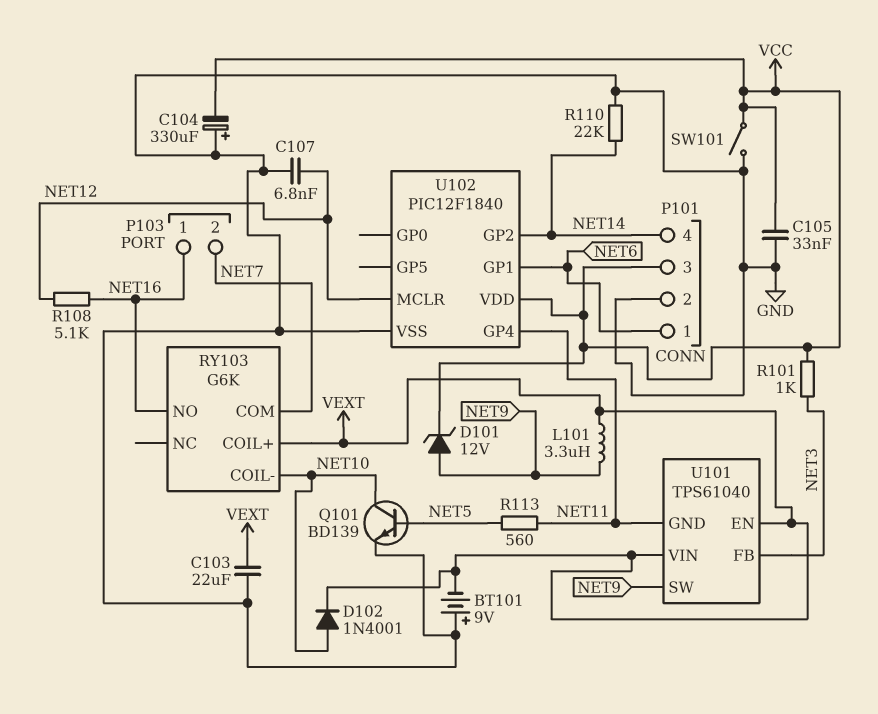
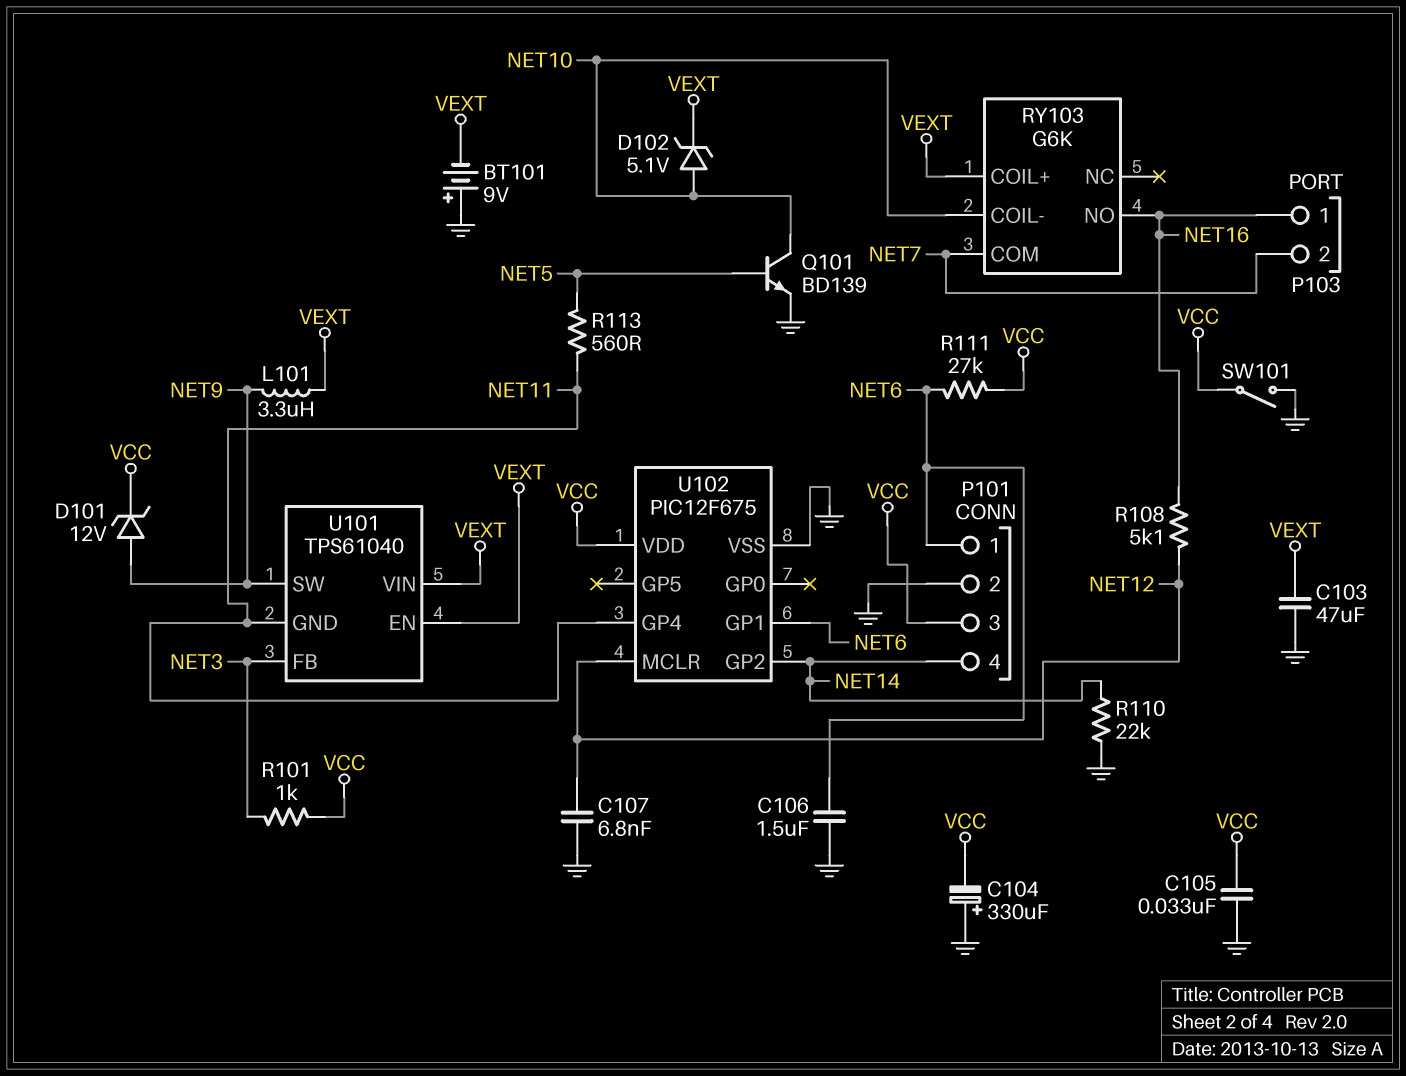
C103: 22uF (GND, VEXT) -> 47uF (GND, VEXT)
C106: none -> 1.5uF (GND, NET6)
D102: diode 1N4001 (A NET10, K VEXT) -> zener 5.1V (A NET10, K VEXT)
R111: none -> 27k (NET6, VCC)
U102: PIC12F1840 -> PIC12F675

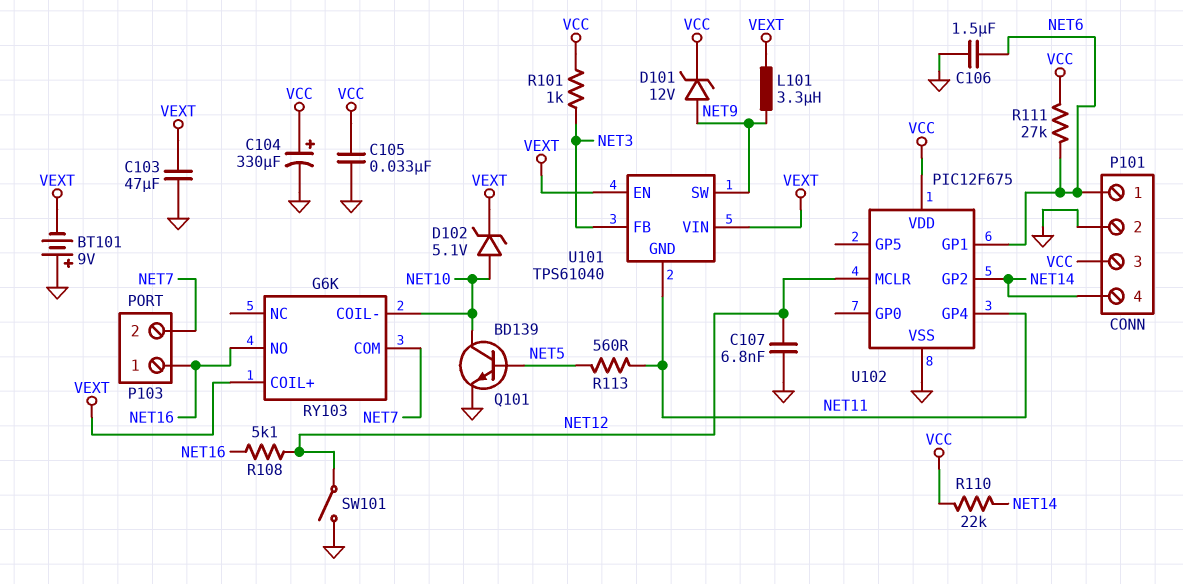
C104: 330uF (plus GND, minus VCC) -> 330uF (plus VCC, minus GND)
R110: 22k (GND, NET14) -> 22k (NET14, VCC)
SW101: switch (GND, VCC) -> switch (GND, NET12)

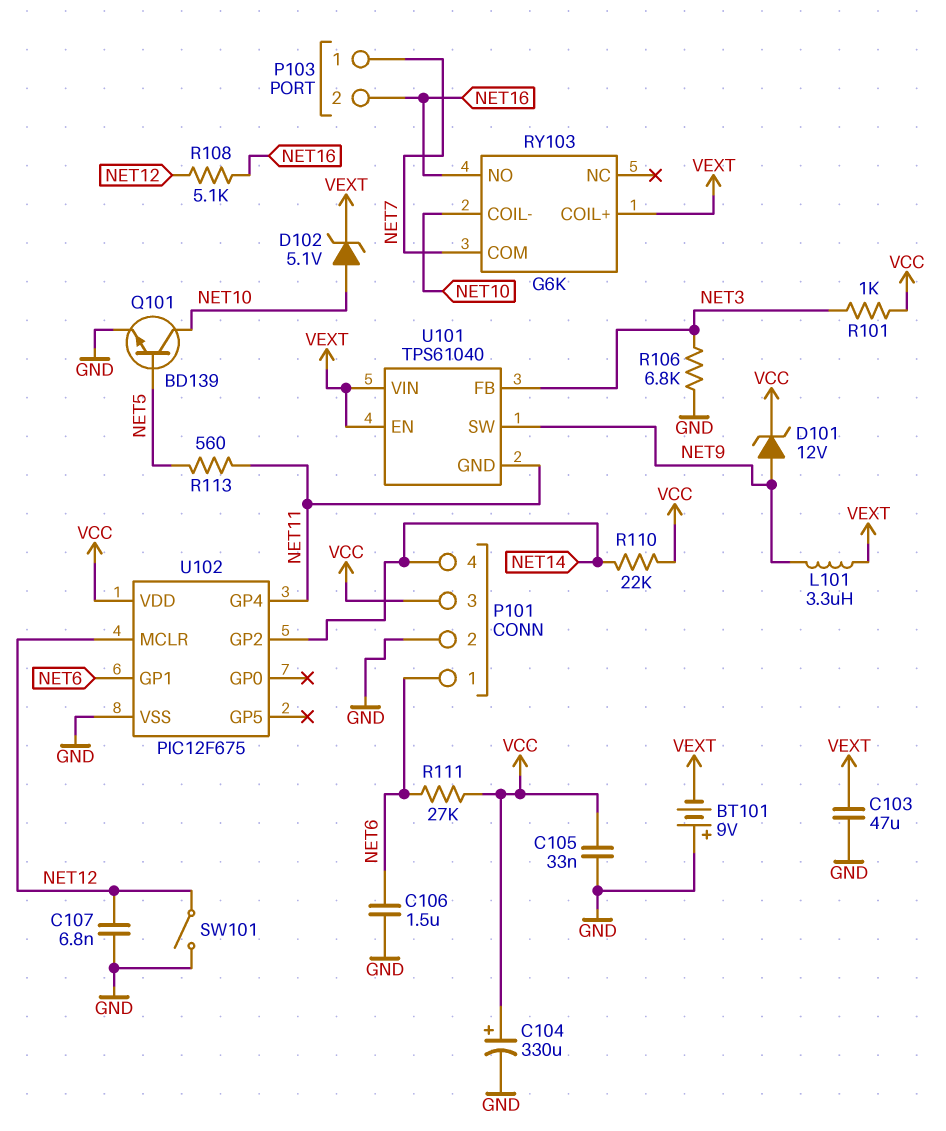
P103 pin 1: NET16 -> NET7
P103 pin 2: NET7 -> NET16
R106: none -> 6.8k (GND, NET3)

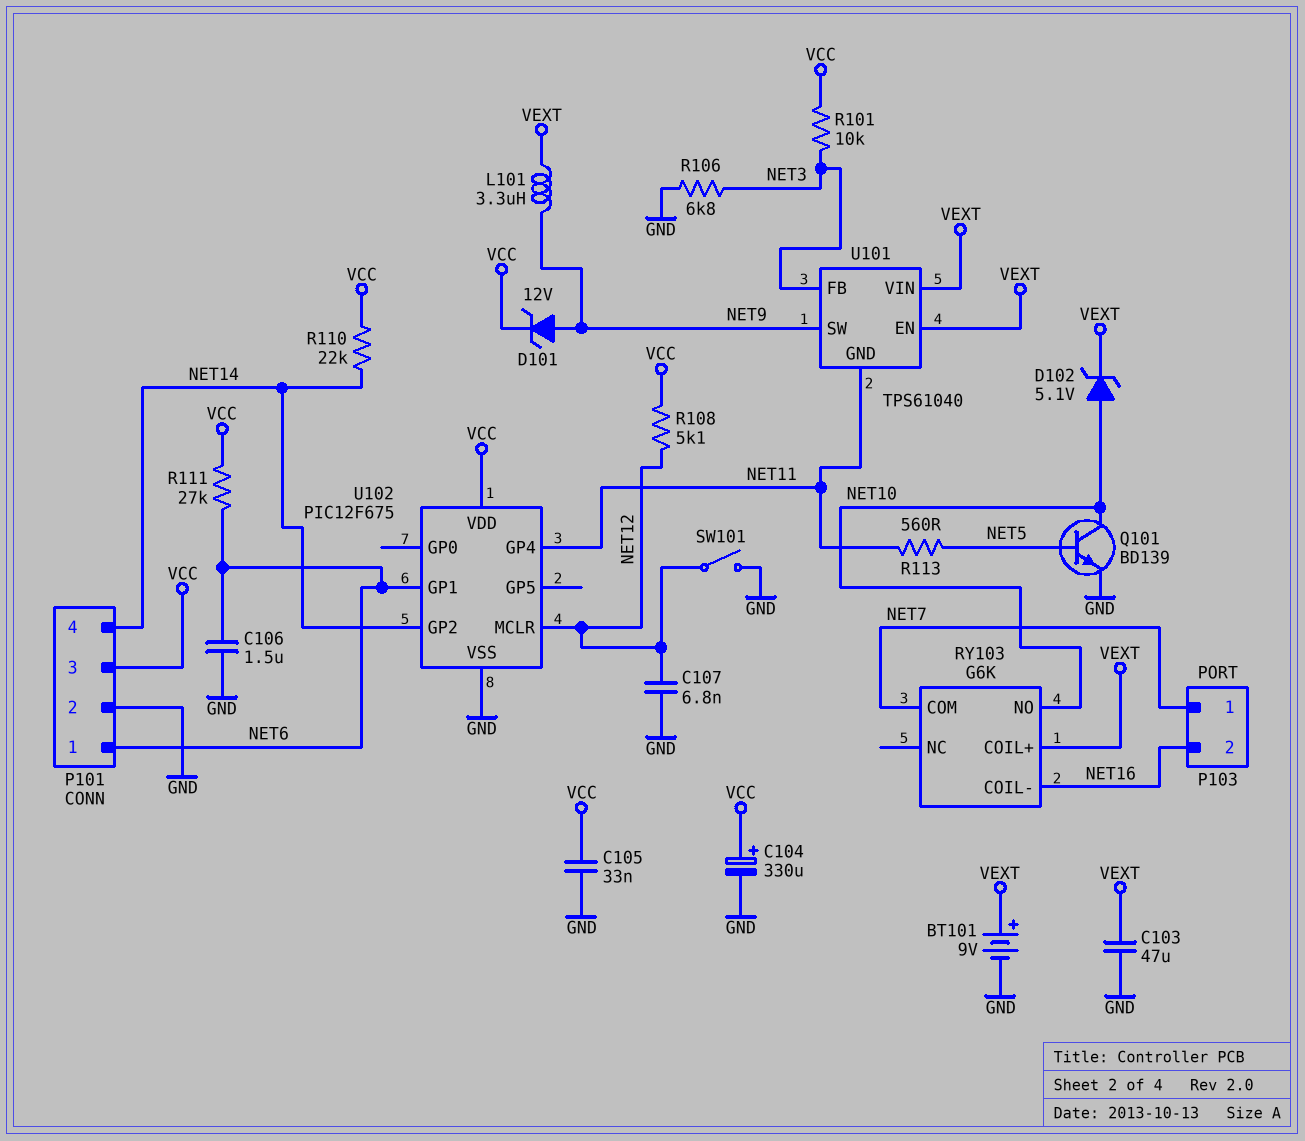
BT101: 9V (plus GND, minus VEXT) -> 9V (plus VEXT, minus GND)
R101: 1k (NET3, VCC) -> 10k (NET3, VCC)
R108: 5.1k (NET12, NET16) -> 5.1k (NET12, VCC)
RY103 pin COIL-: NET10 -> NET16
RY103 pin NO: NET16 -> NET10

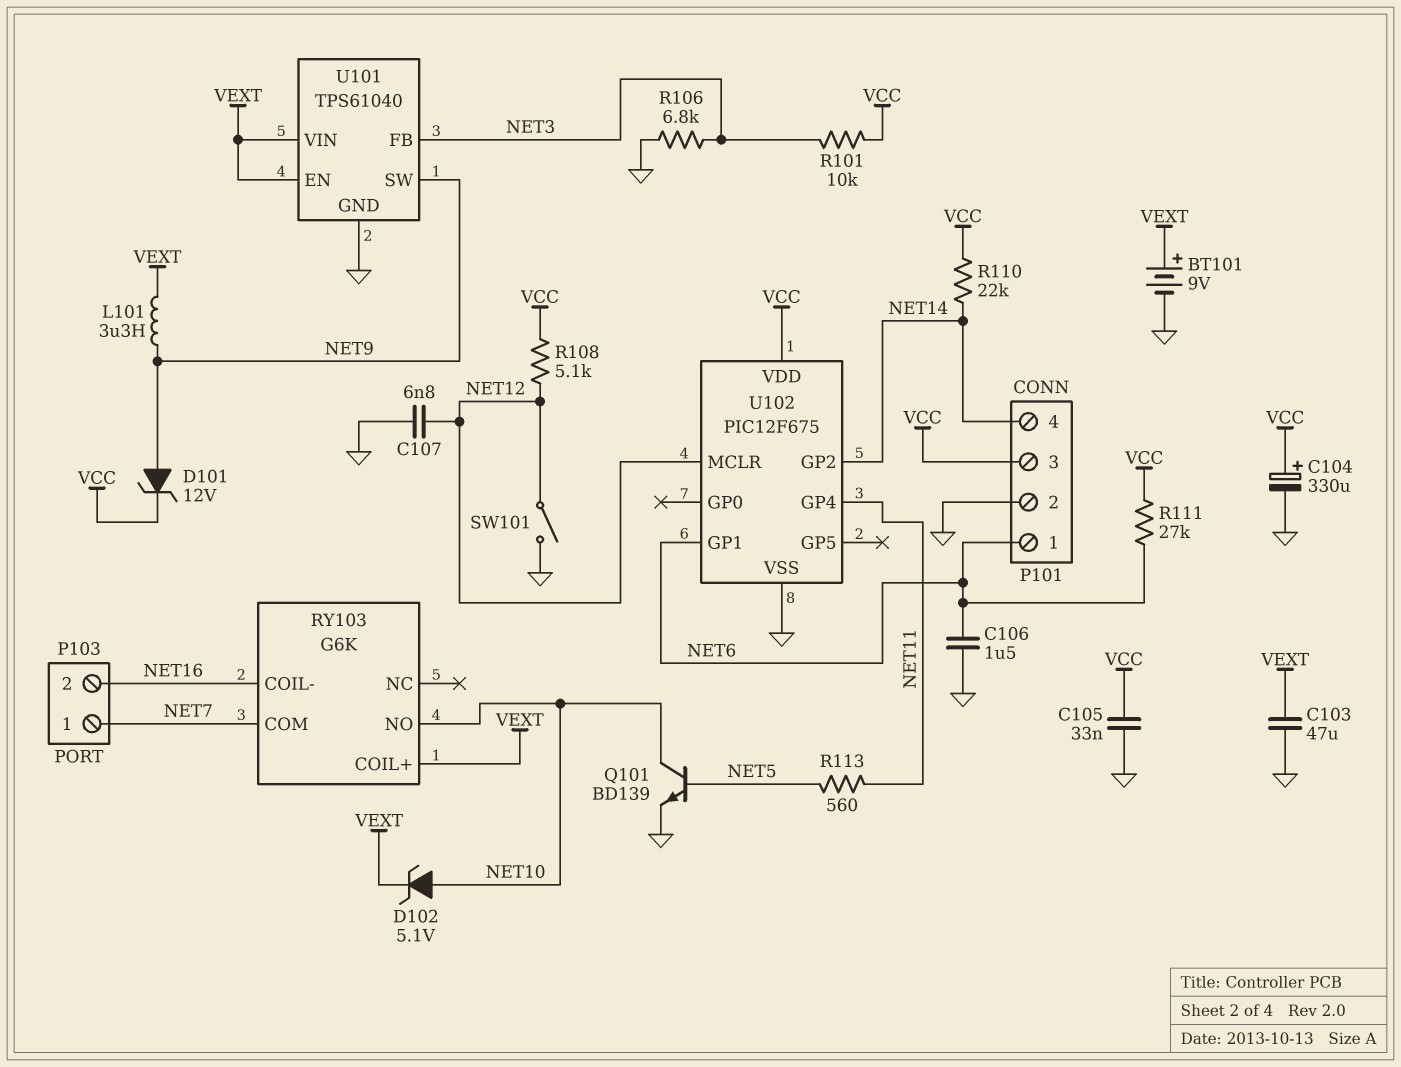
U101 pin GND: NET11 -> GND

